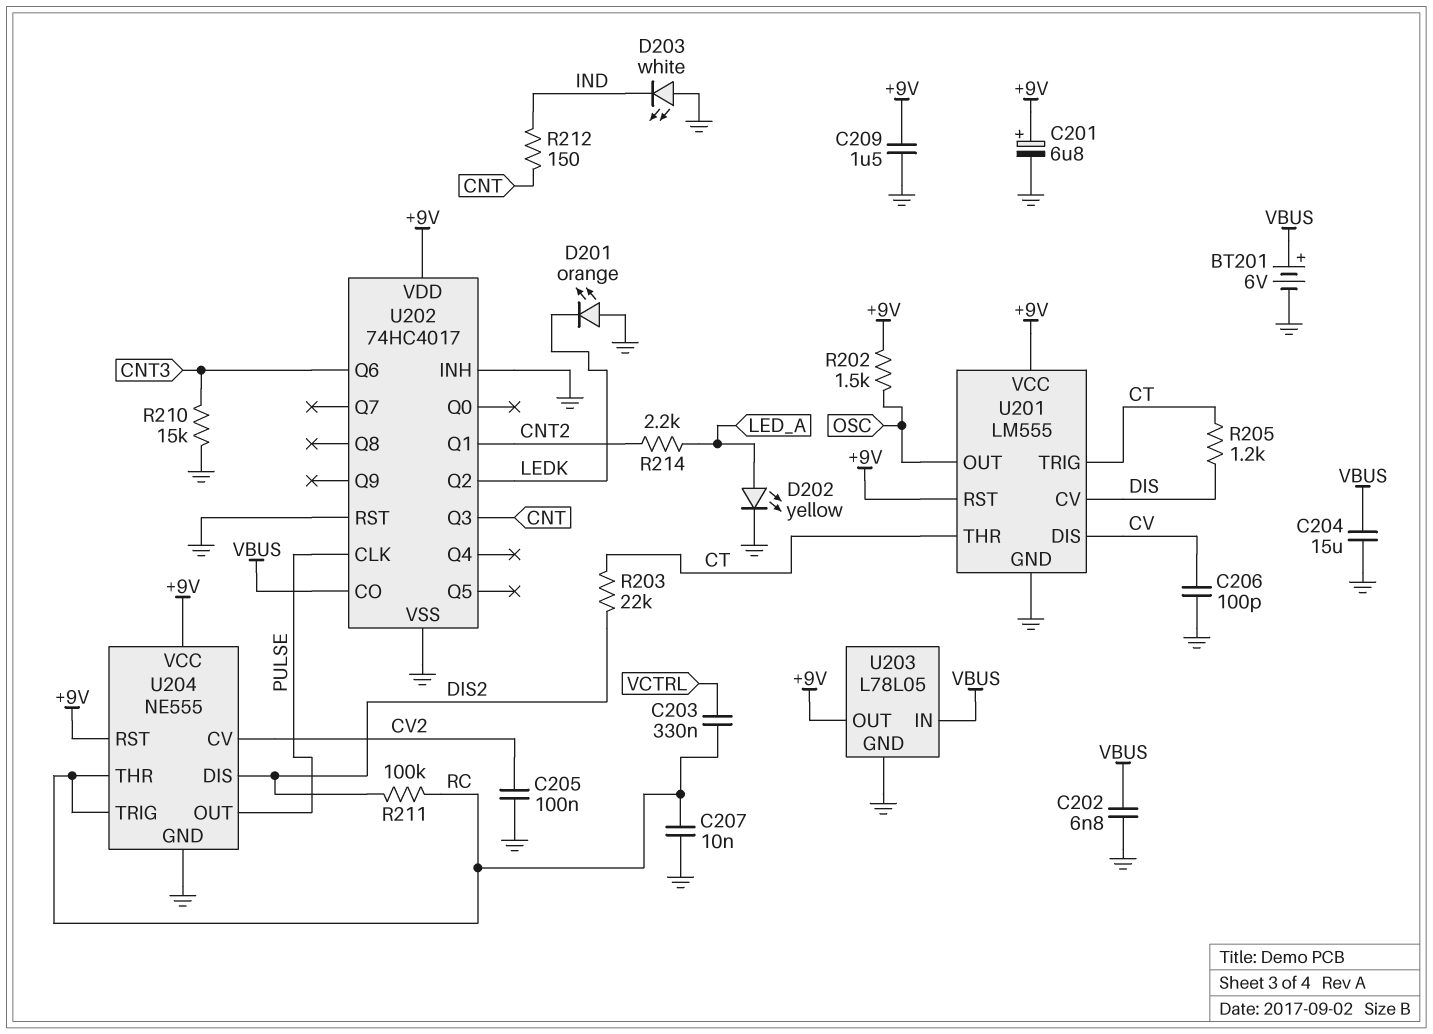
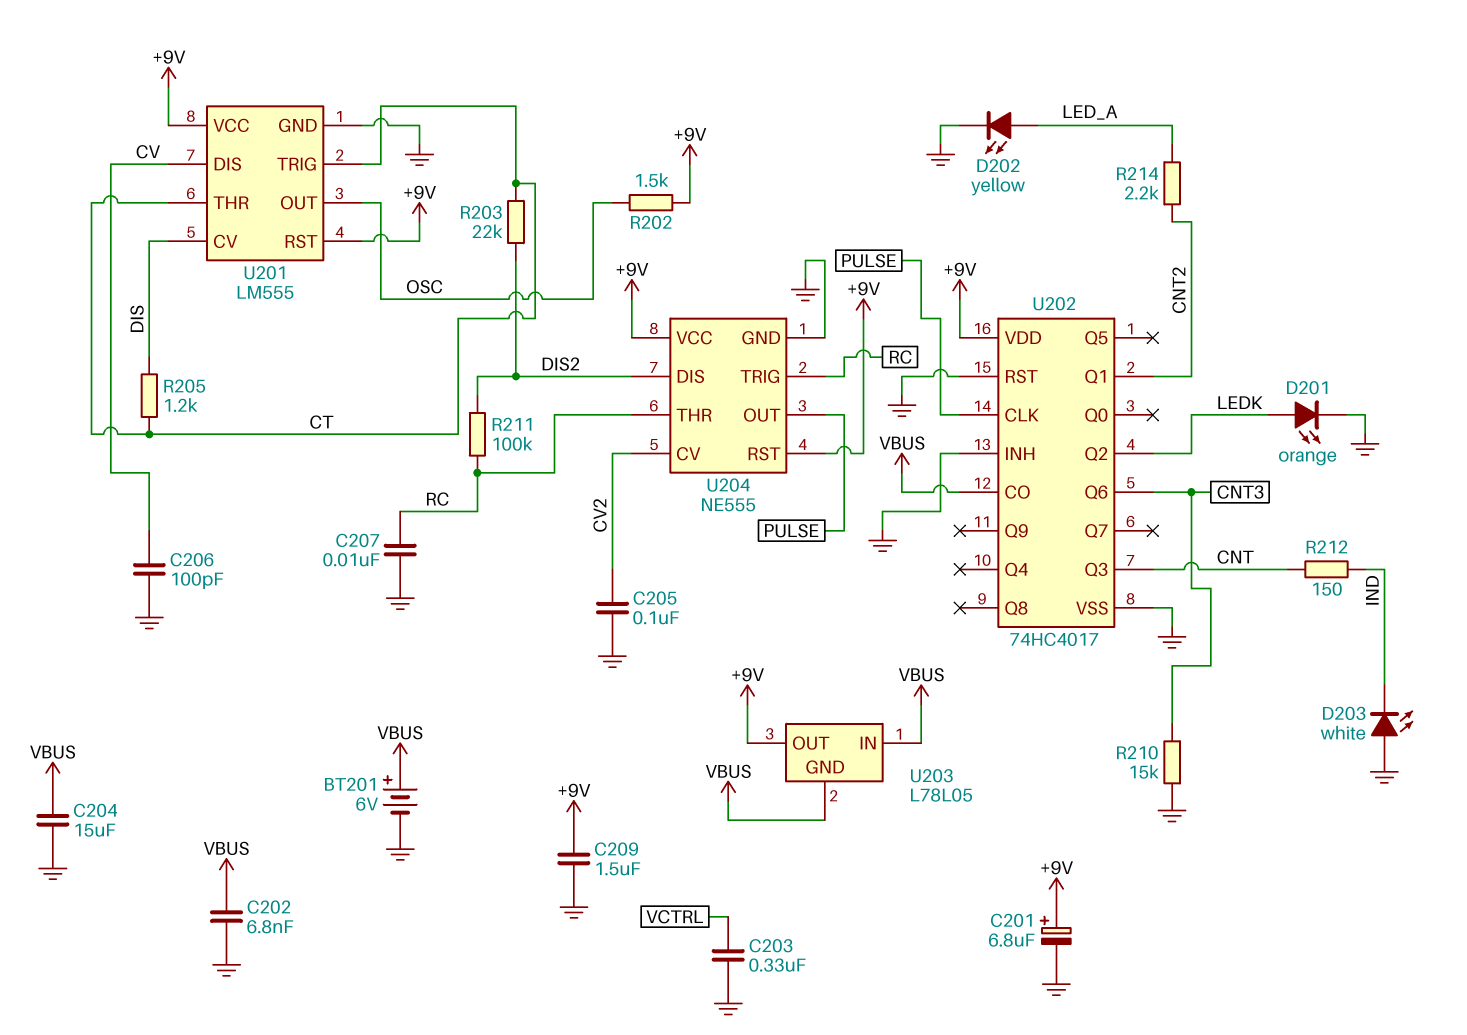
C203: 330nF (RC, VCTRL) -> 330nF (GND, VCTRL)
D201: LED orange (A GND, K LEDK) -> LED orange (A LEDK, K GND)
U203 pin GND: GND -> VBUS

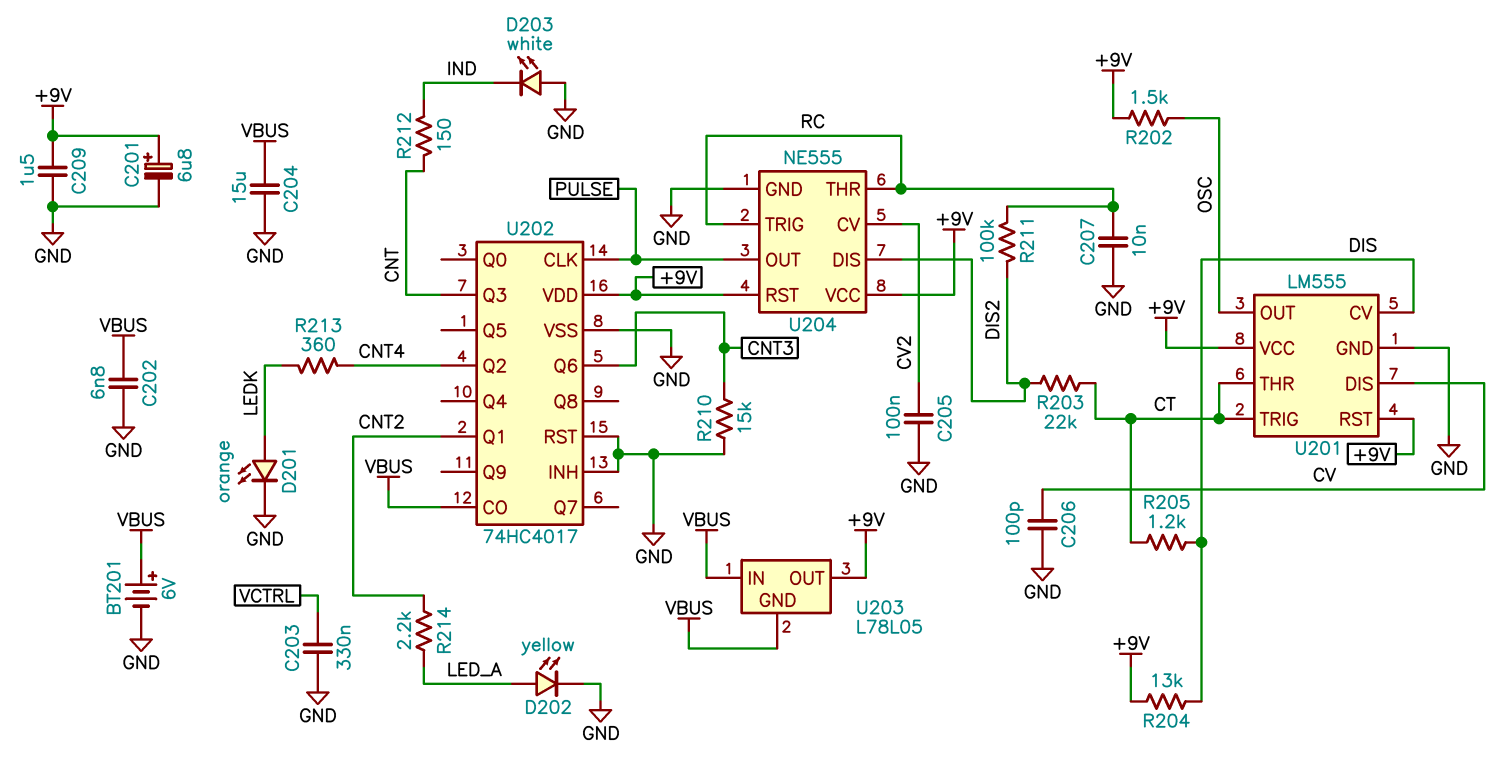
R204: none -> 13k (+9V, DIS)
R213: none -> 360 (CNT4, LEDK)
U202 pin Q2: LEDK -> CNT4

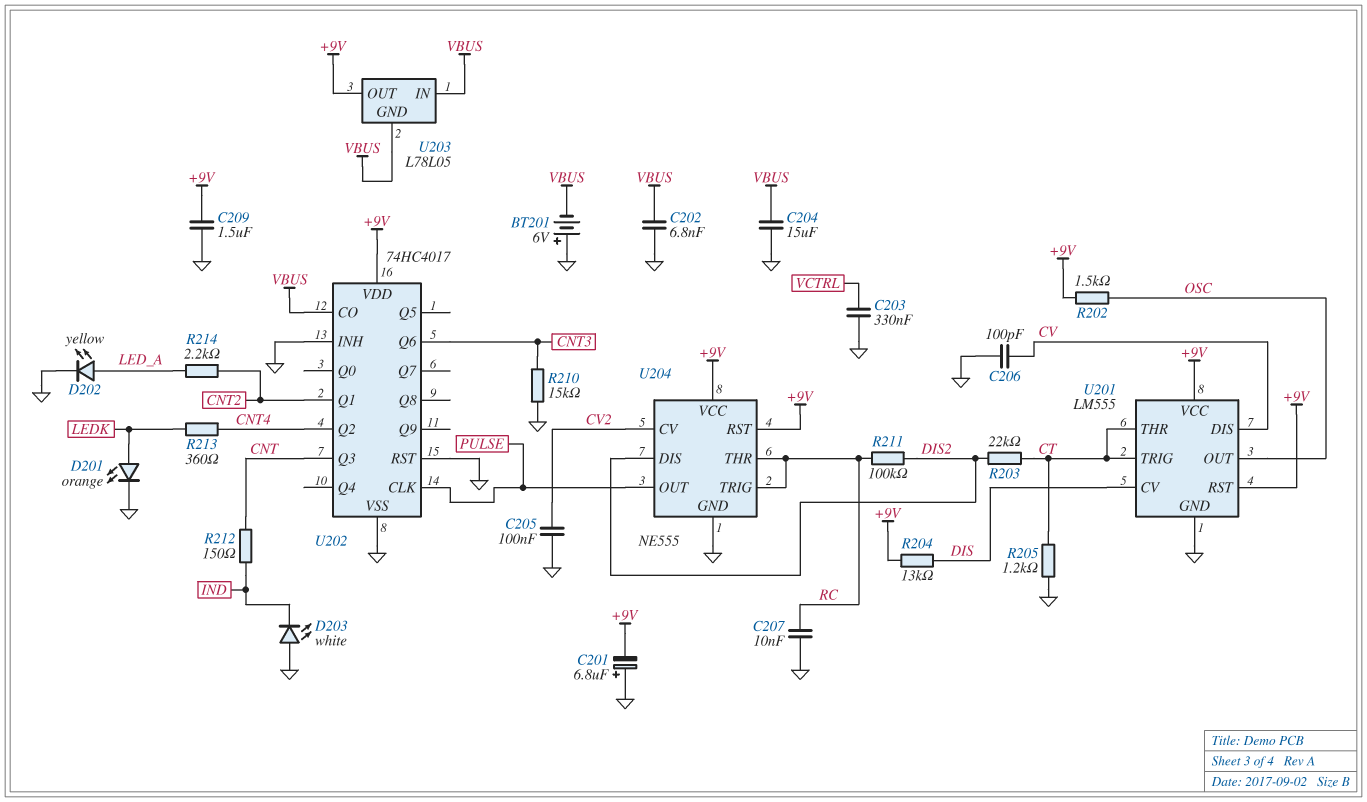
BT201: 6V (plus VBUS, minus GND) -> 6V (plus GND, minus VBUS)
C201: 6.8uF (plus +9V, minus GND) -> 6.8uF (plus GND, minus +9V)
R205: 1.2k (CT, DIS) -> 1.2k (CT, GND)

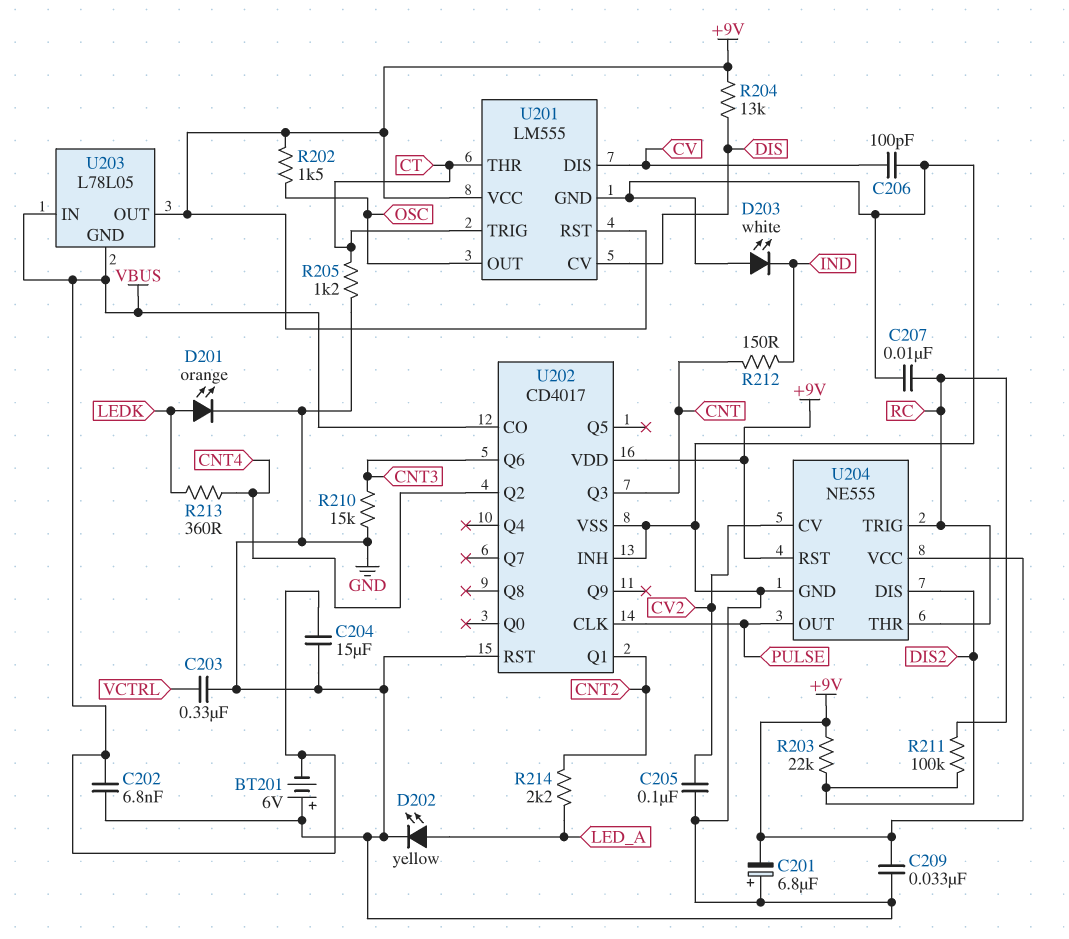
C209: 1.5uF (+9V, GND) -> 33nF (+9V, GND)
R203: 22k (CT, DIS2) -> 22k (+9V, DIS2)
U202: 74HC4017 -> CD4017

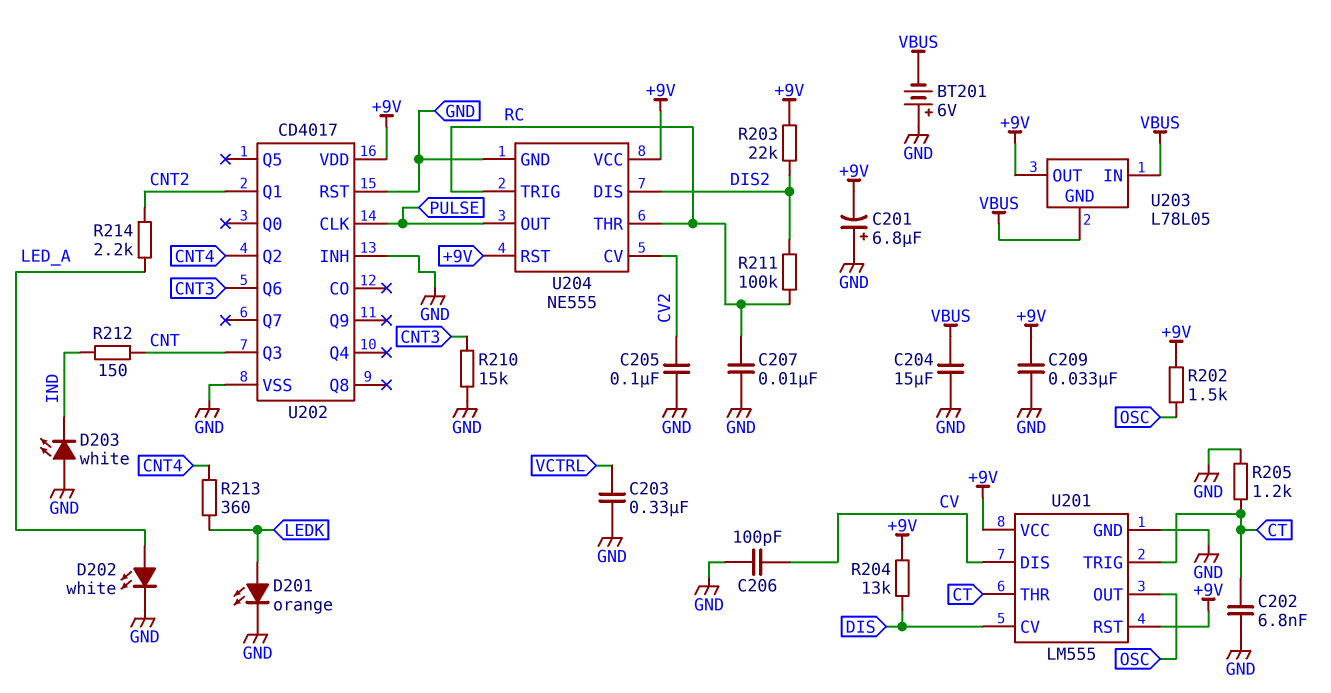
C202: 6.8nF (GND, VBUS) -> 6.8nF (CT, GND)
D202: LED yellow (A LED_A, K GND) -> LED white (A LED_A, K GND)
U202 pin CO: VBUS -> none

